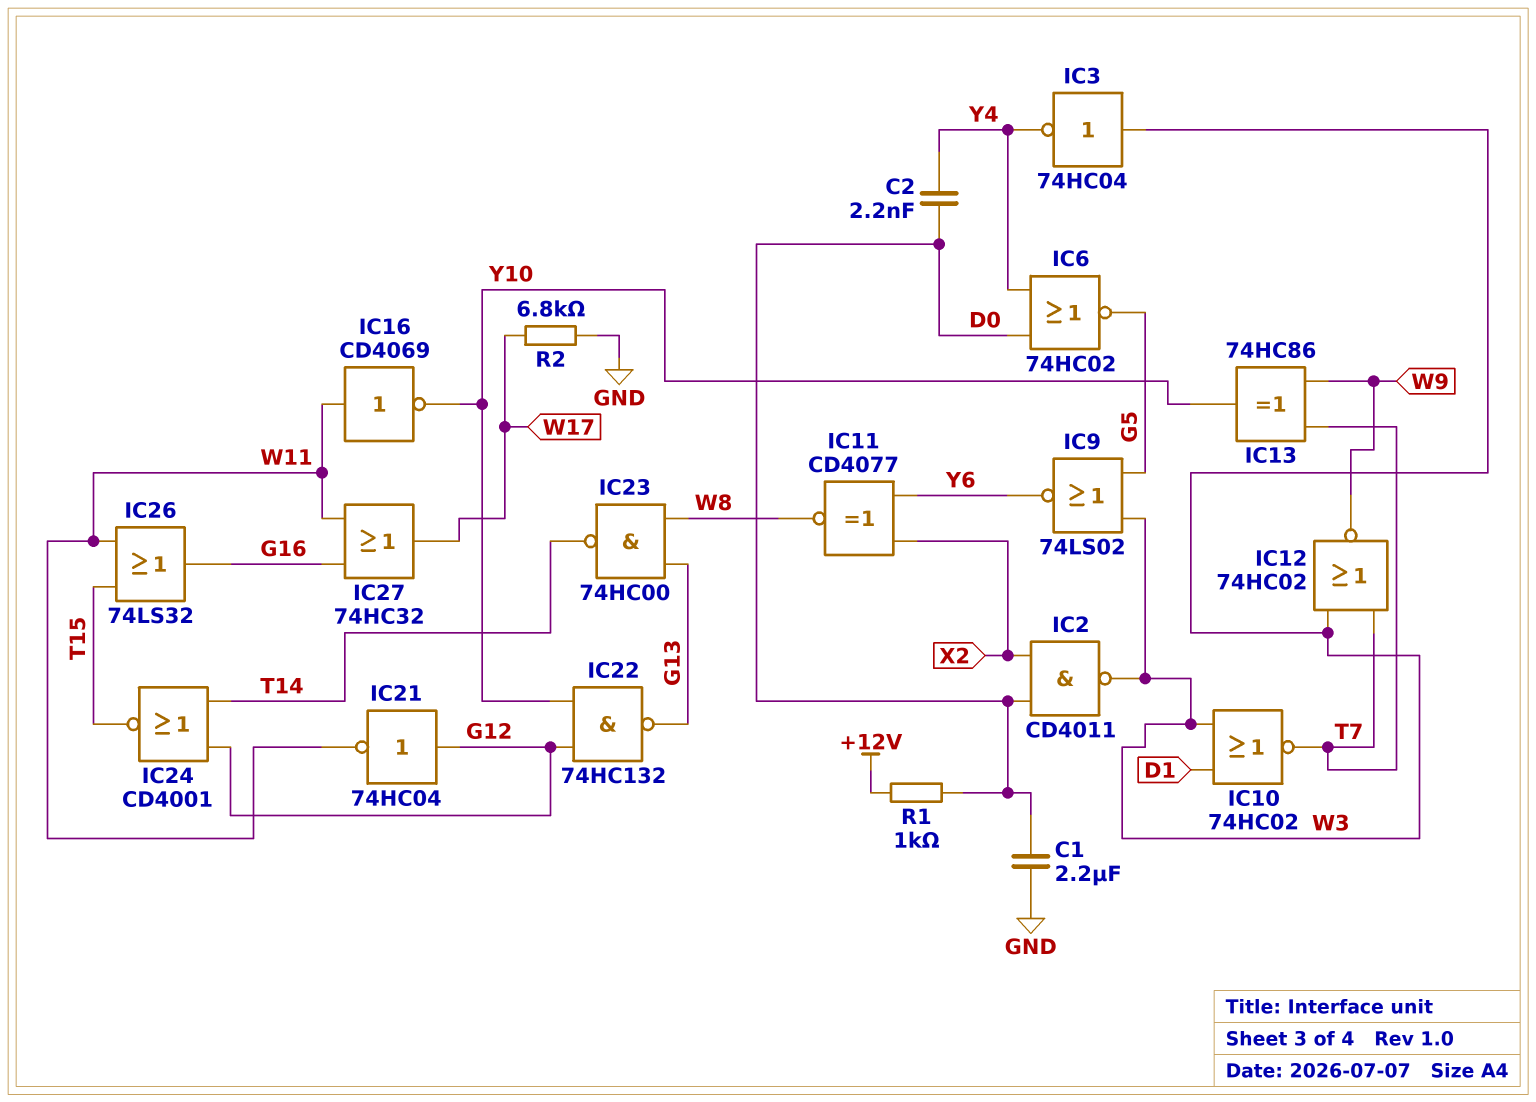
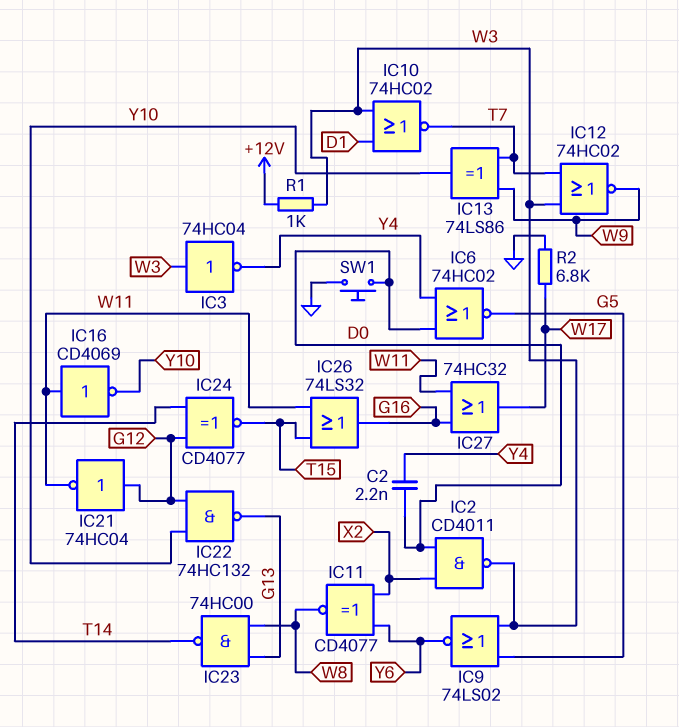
C1: 2.2uF (D0, GND) -> none
IC13: XOR 74HC86 (in T7, in W9, out Y10) -> XOR 74LS86 (in T7, in W9, out Y10)
IC24: NOR CD4001 (in G12, in T14, out T15) -> XNOR CD4077 (in G12, in T14, out T15)
R1: 1k (+12V, D0) -> 1k (+12V, W3)
SW1: none -> button (D0, GND)

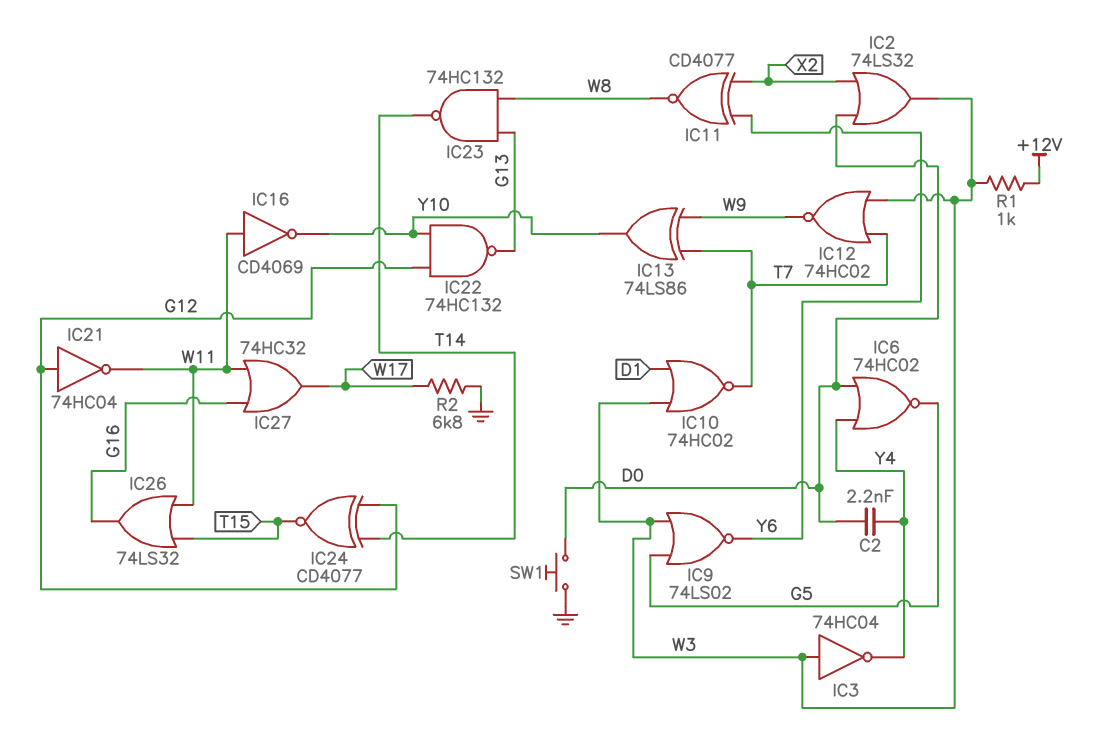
IC2: NAND CD4011 (in D0, in X2, out W3) -> OR 74LS32 (in D0, in X2, out W3)
IC23: NAND 74HC00 (in G13, in W8, out T14) -> NAND 74HC132 (in G13, in W8, out T14)

